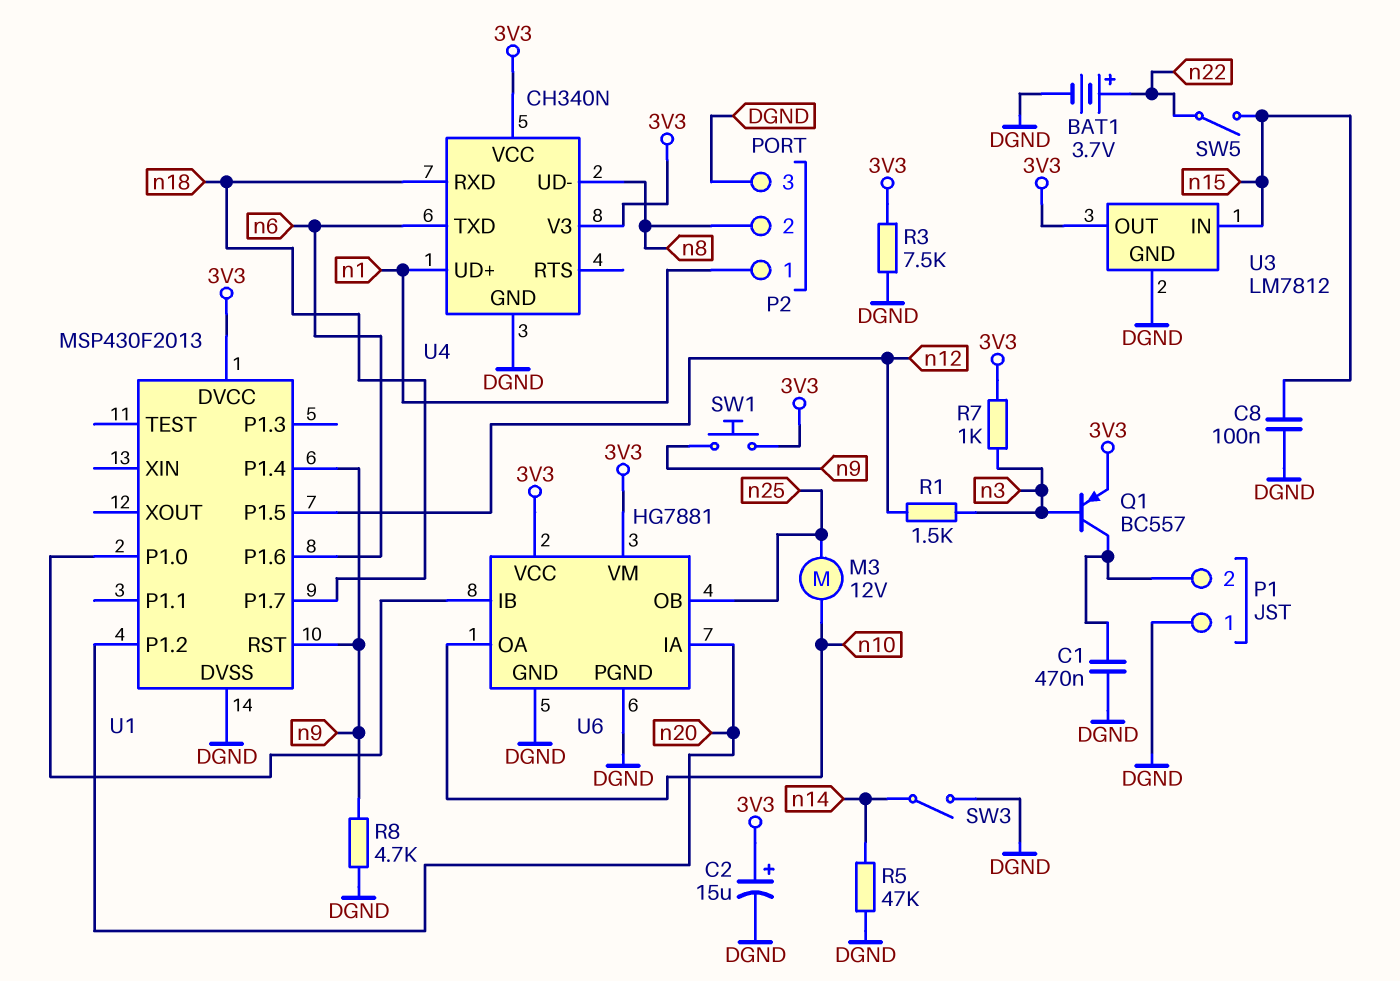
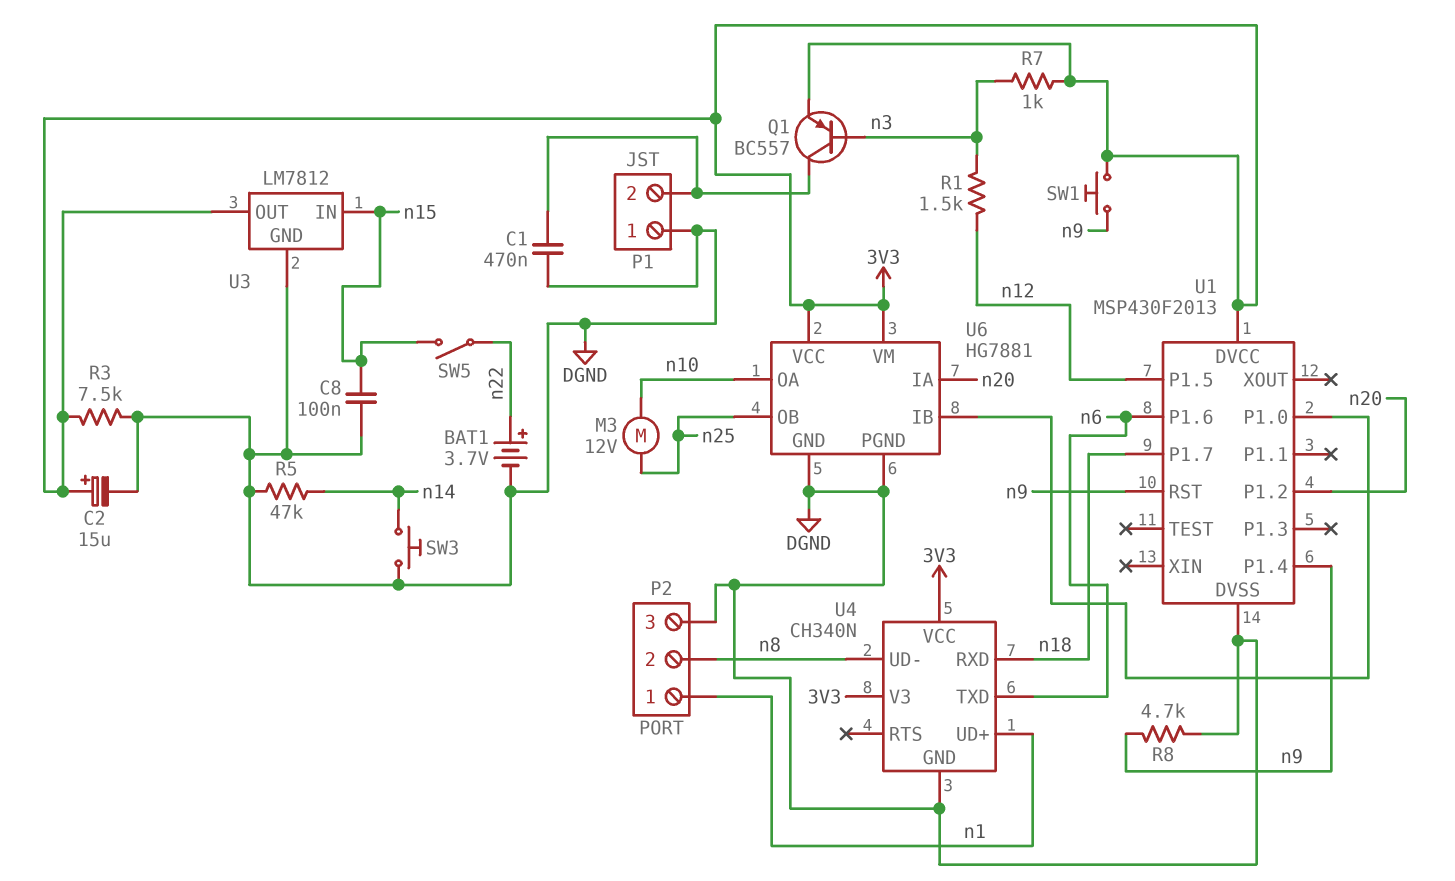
SW3: switch (DGND, n14) -> button (DGND, n14)

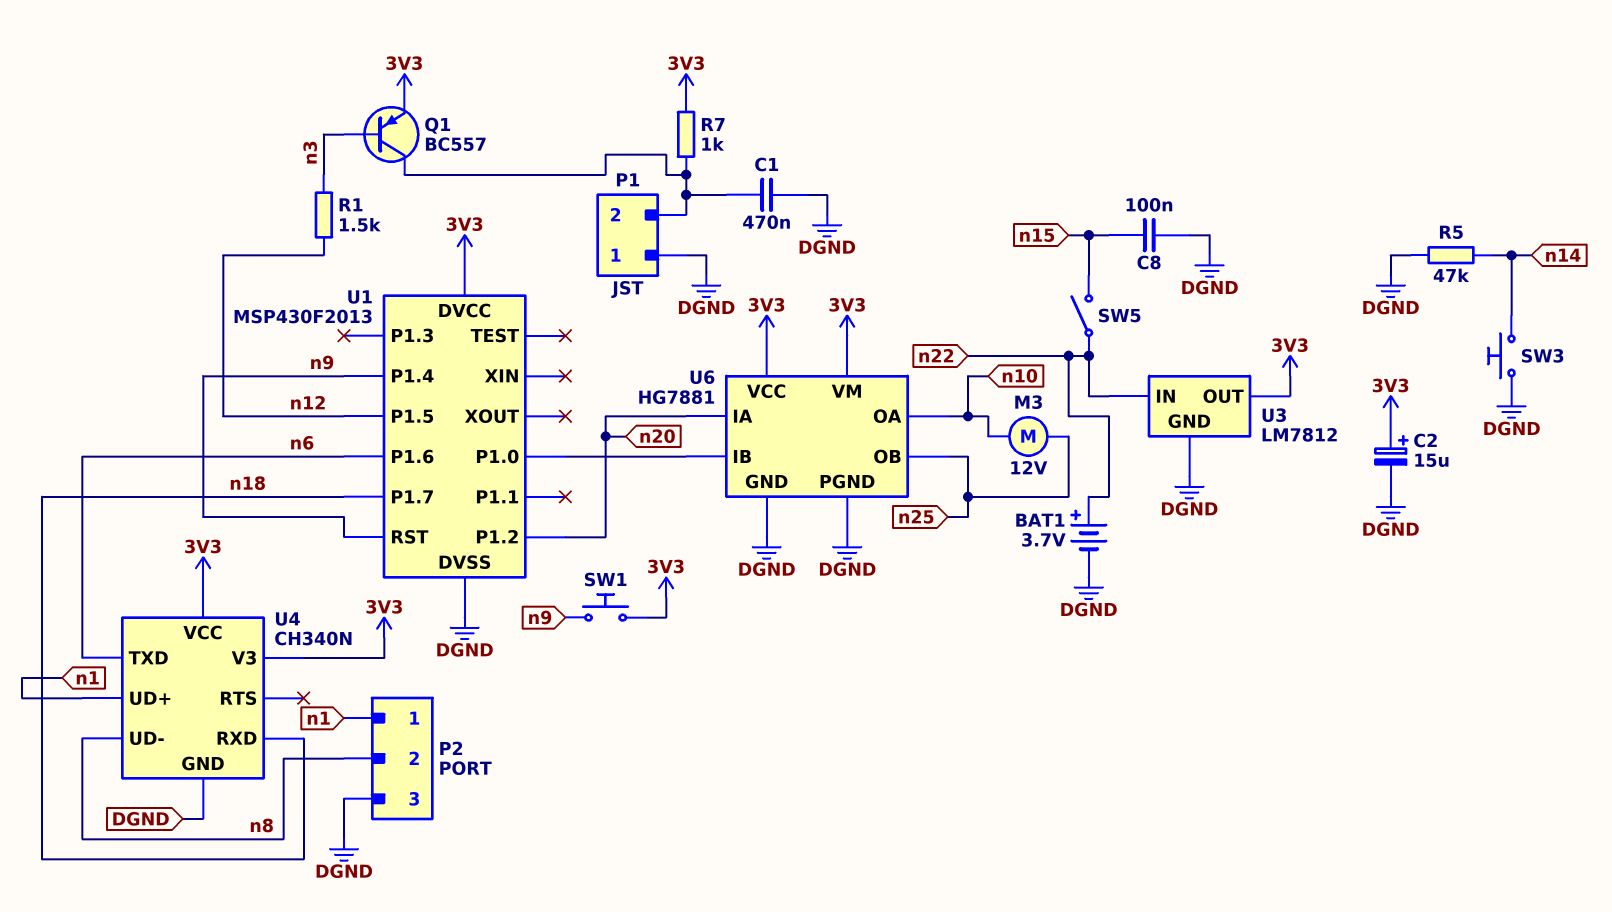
R3: 7.5k (3V3, DGND) -> none
R7: 1k (3V3, n3) -> 1k (3V3, P1/2)
R8: 4.7k (DGND, n9) -> none
U3 pin IN: n15 -> n22

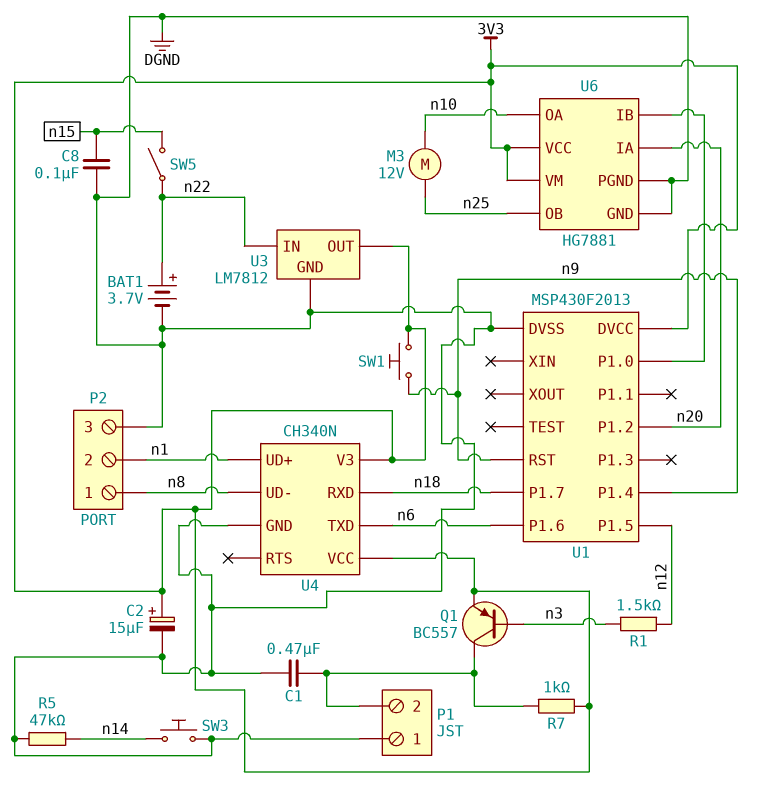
P2 pin 1: n1 -> n8
P2 pin 2: n8 -> n1

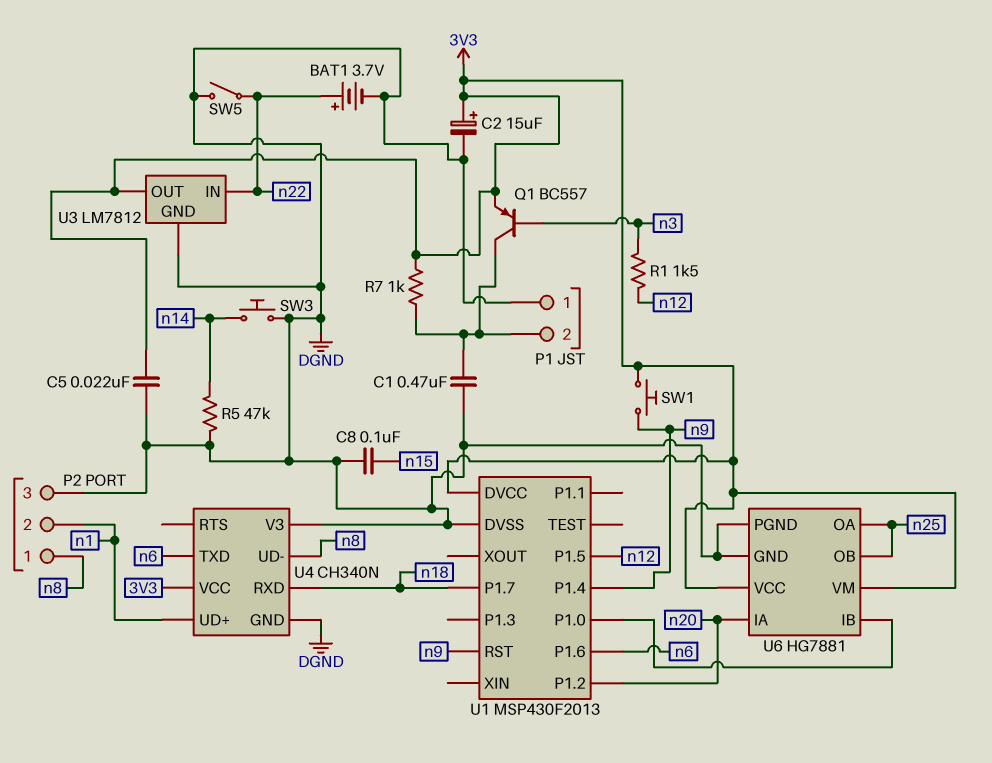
C5: none -> 22nF (3V3, DGND)
M3: motor 12V (n10, n25) -> none
SW5: switch (n15, n22) -> switch (DGND, n22)
U4 pin V3: 3V3 -> DGND
U6 pin OA: n10 -> n25

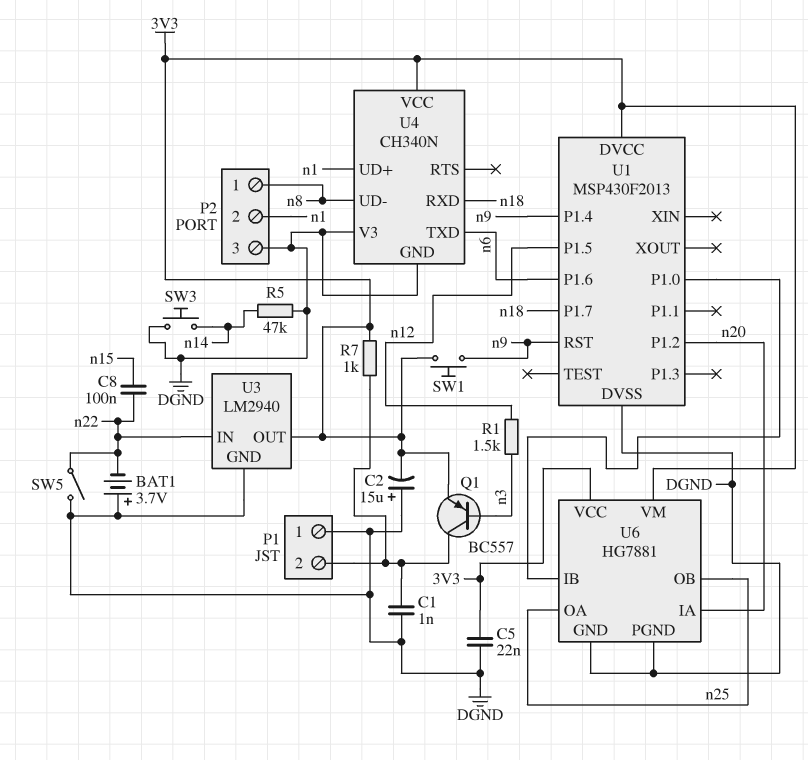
BAT1: 3.7V (plus n22, minus DGND) -> 3.7V (plus DGND, minus n22)
C1: 470nF (DGND, P1/2) -> 1nF (DGND, P1/2)
C2: 15uF (plus 3V3, minus DGND) -> 15uF (plus DGND, minus 3V3)
C8: 100nF (DGND, n15) -> 100nF (n15, n22)
U3: LM7812 -> LM2940

